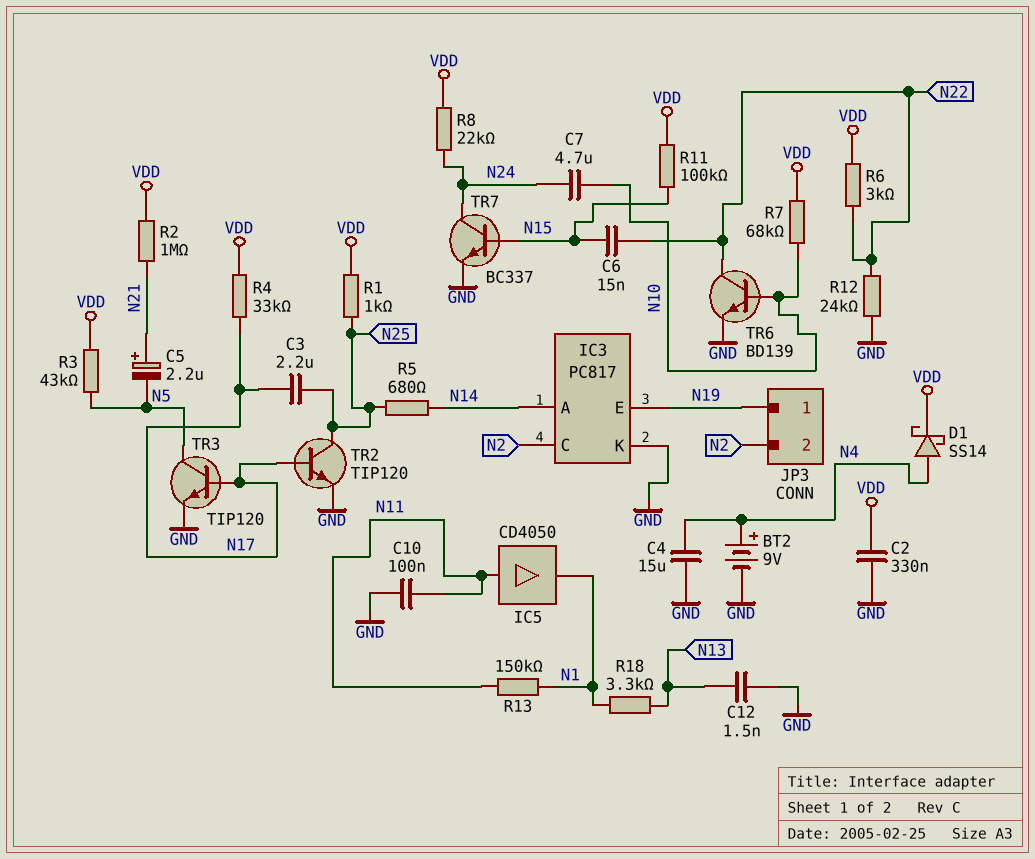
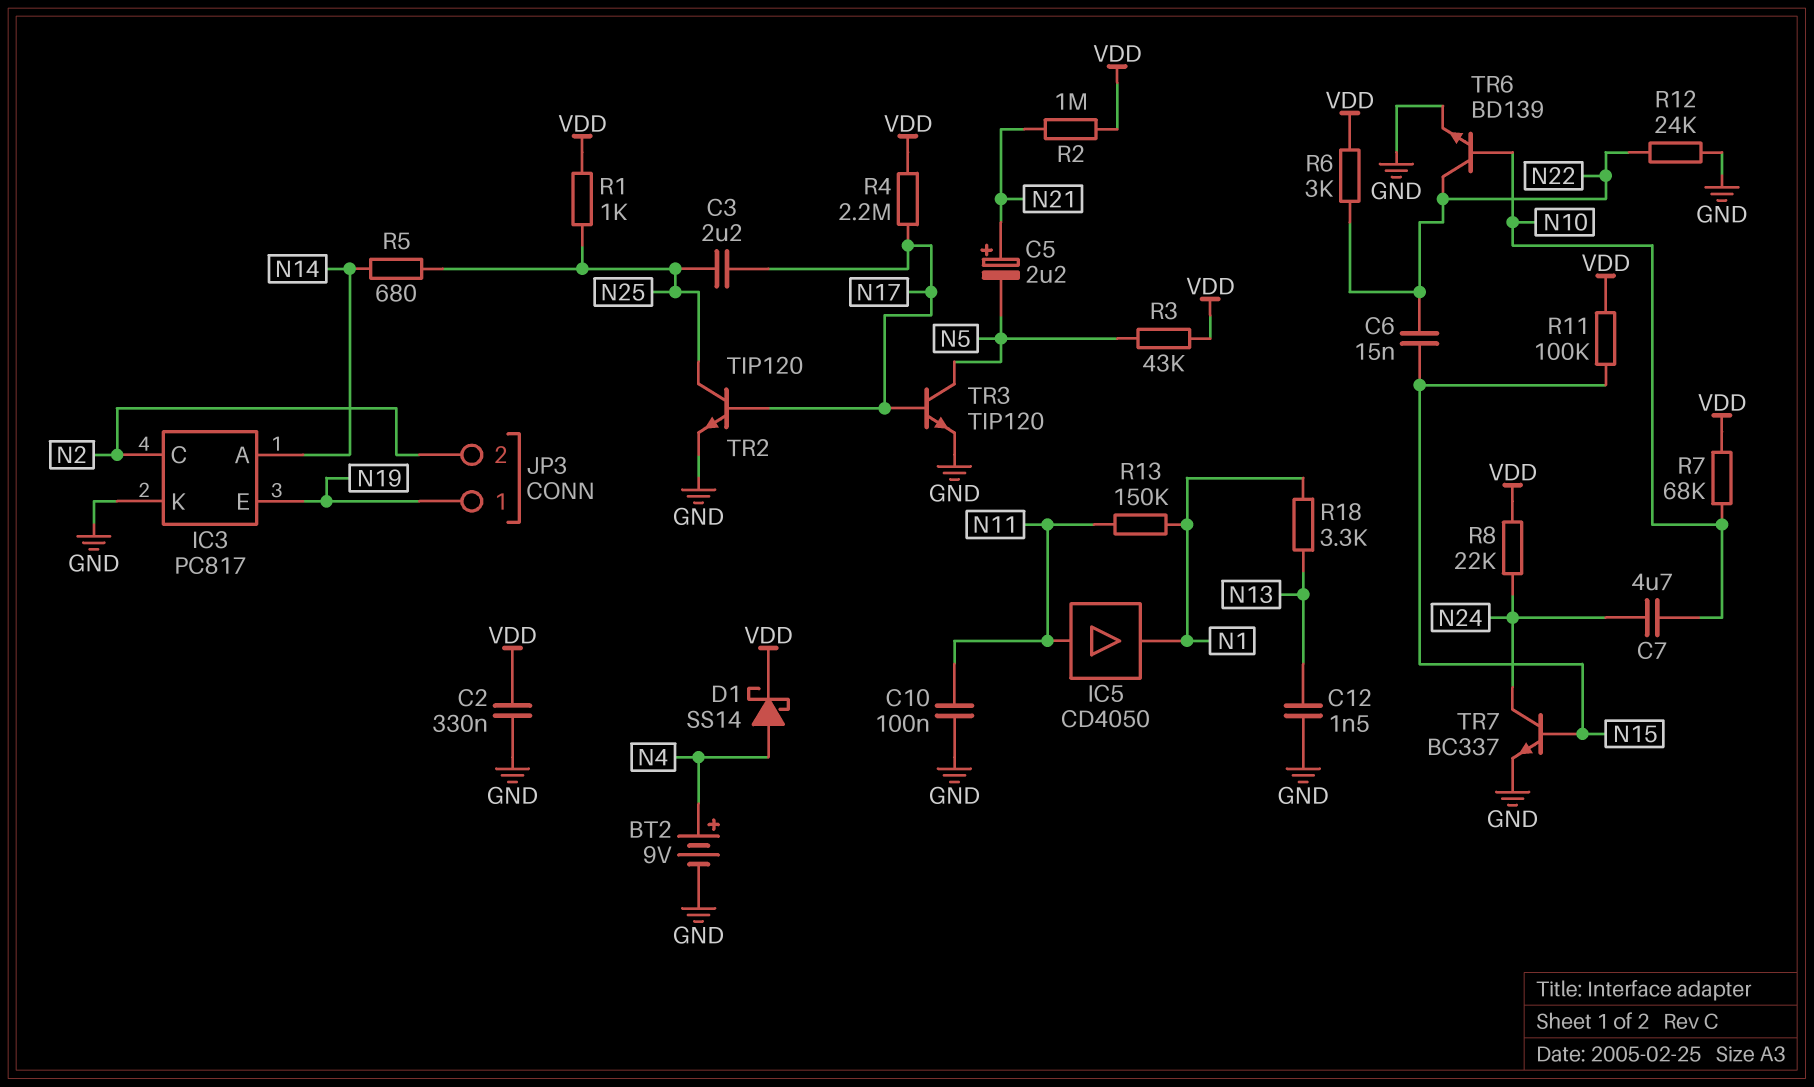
C4: 15uF (GND, N4) -> none
R4: 33k (N17, VDD) -> 2.2M (N17, VDD)

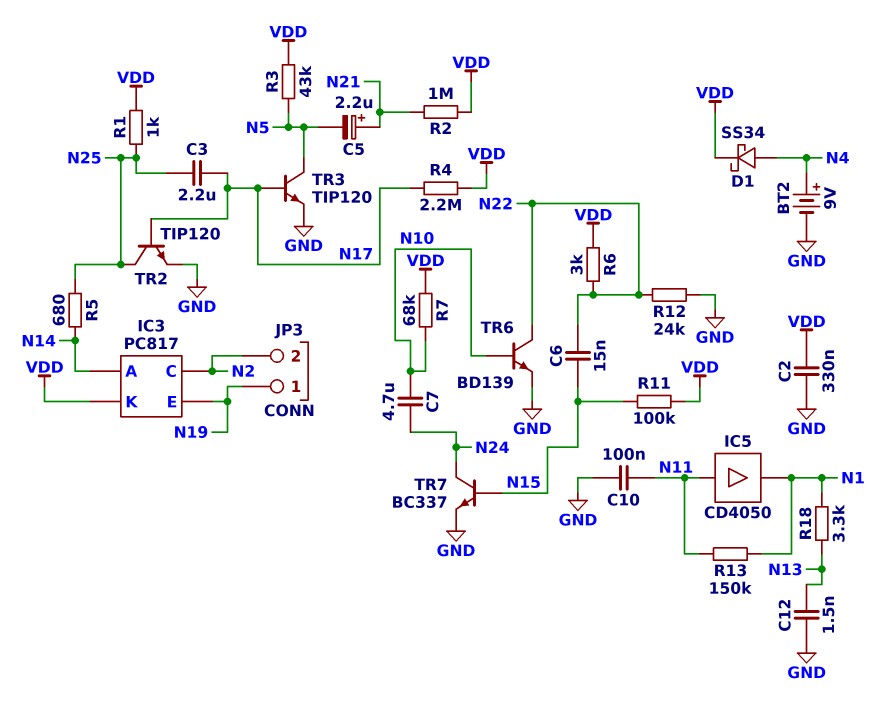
D1: schottky SS14 (A N4, K VDD) -> schottky SS34 (A N4, K VDD)
IC3 pin K: GND -> VDD
R8: 22k (N24, VDD) -> none

